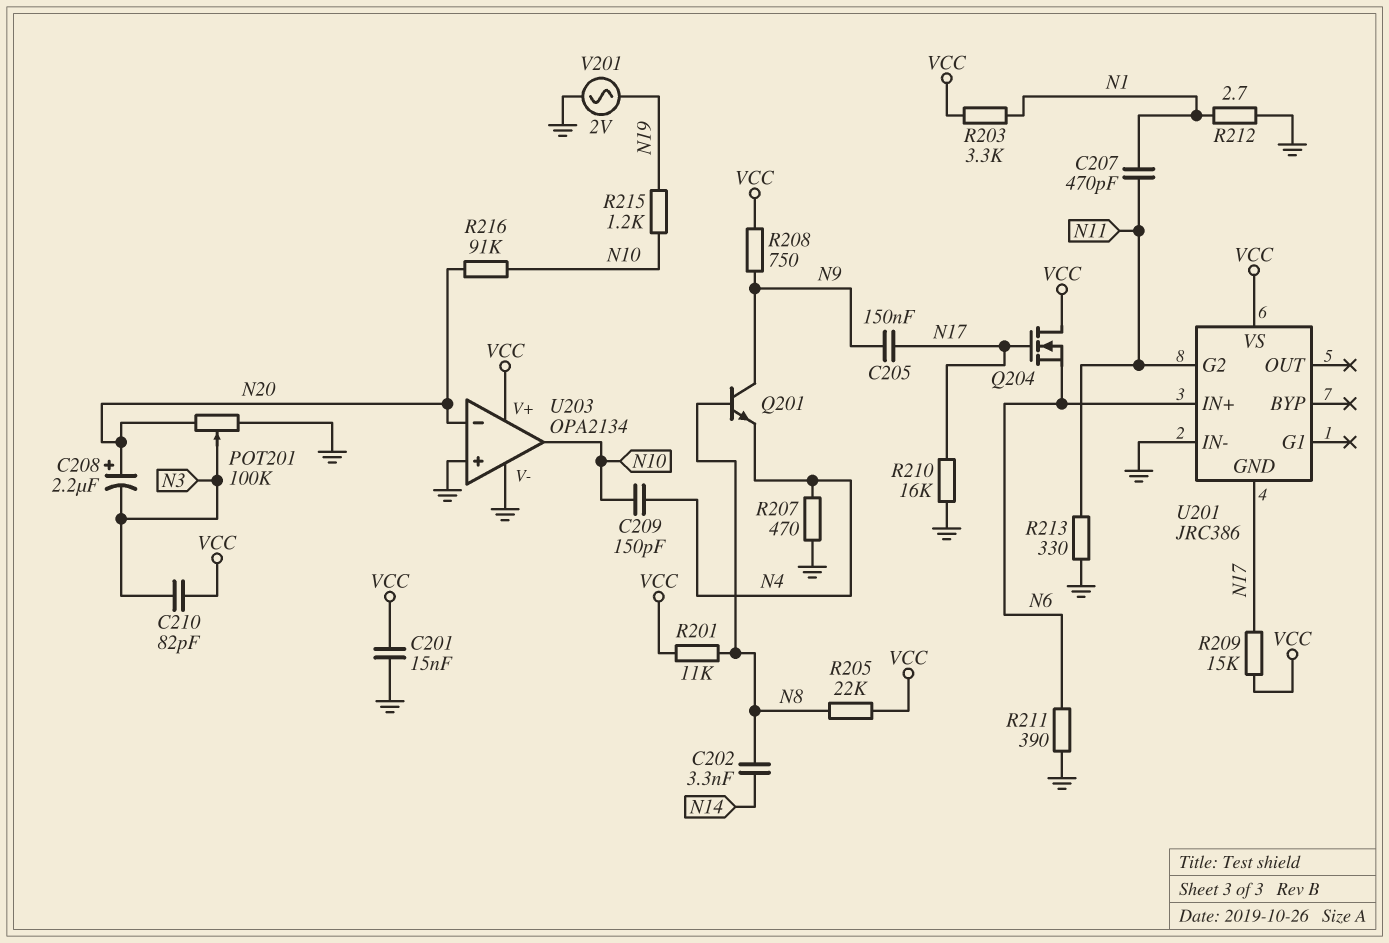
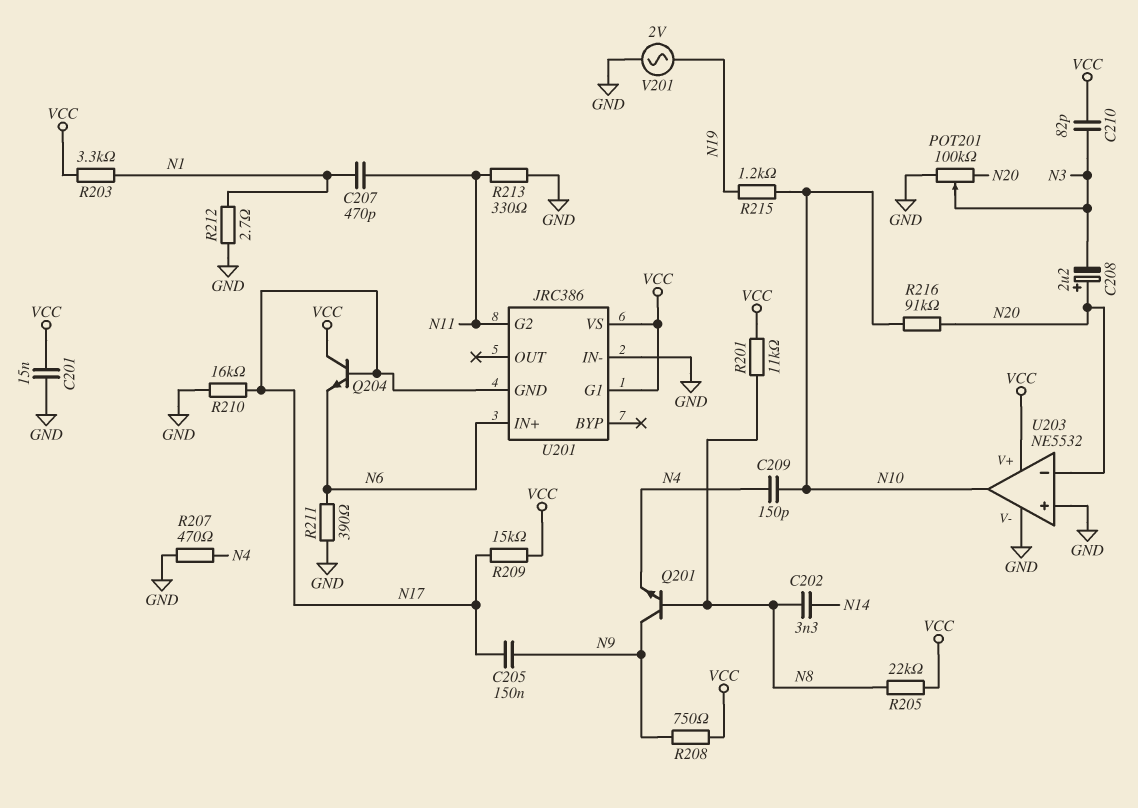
Q204: NMOS (G N17, D VCC, S N6) -> NPN (B N17, C VCC, E N6)
U201 pin G1: none -> VCC
U203: OPA2134 -> NE5532

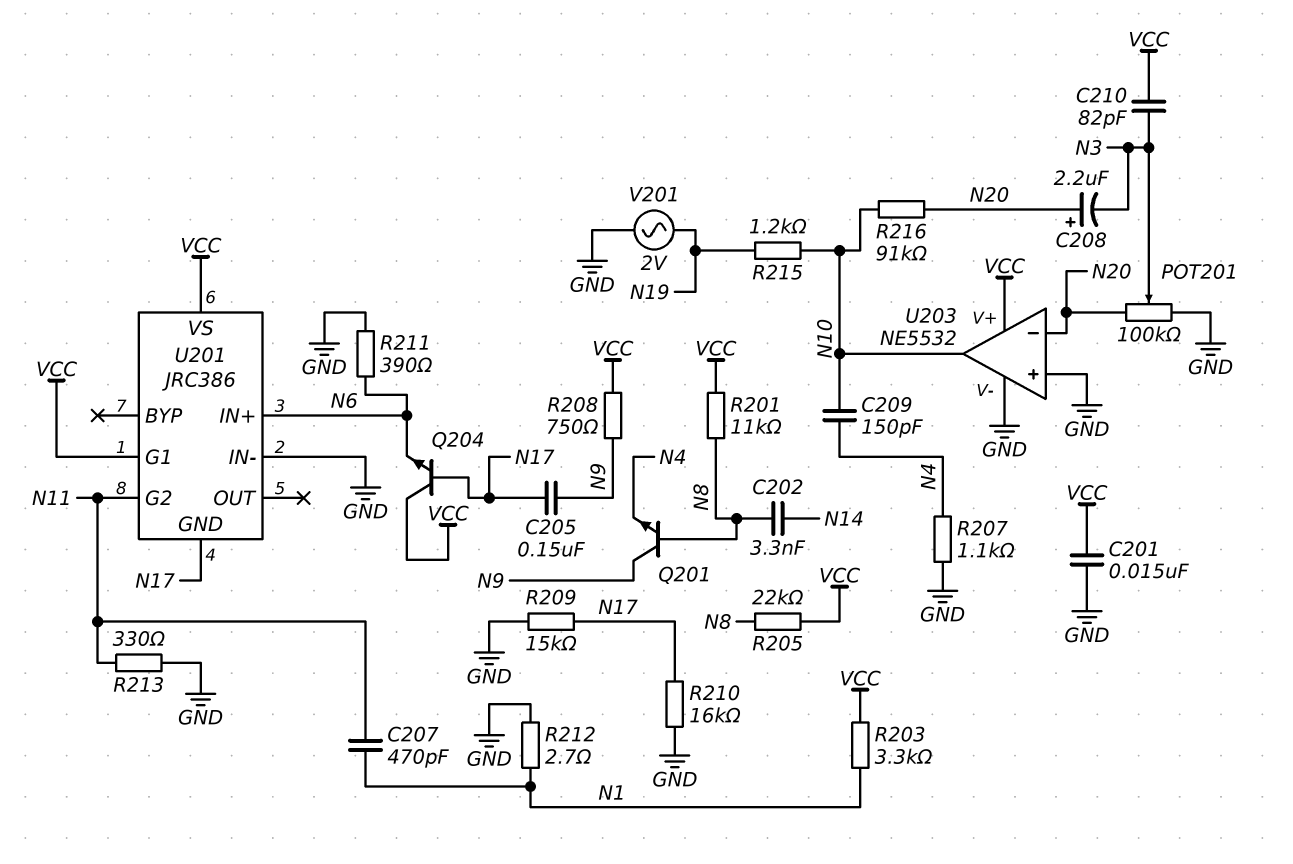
R207: 470 (GND, N4) -> 1.1k (GND, N4)
R209: 15k (N17, VCC) -> 15k (GND, N17)

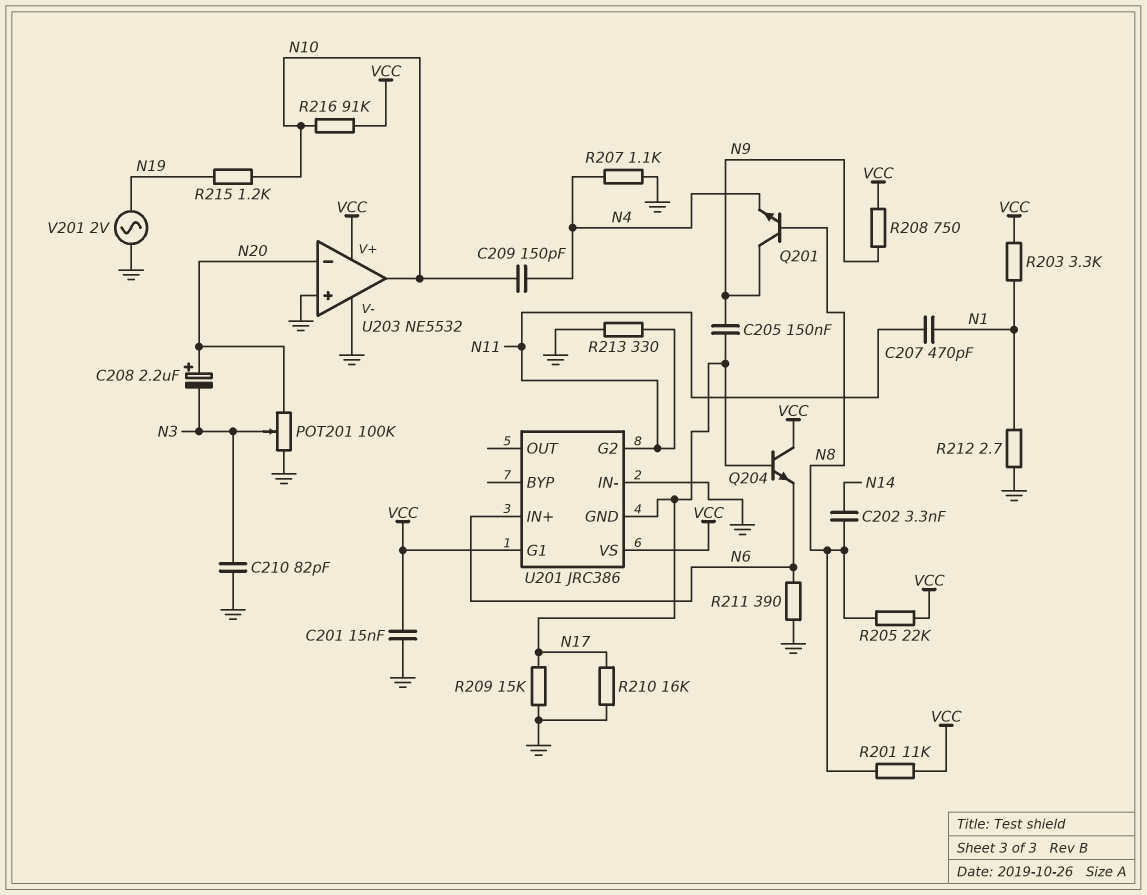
C210: 82pF (N3, VCC) -> 82pF (GND, N3)
R216: 91k (N10, N20) -> 91k (N10, VCC)

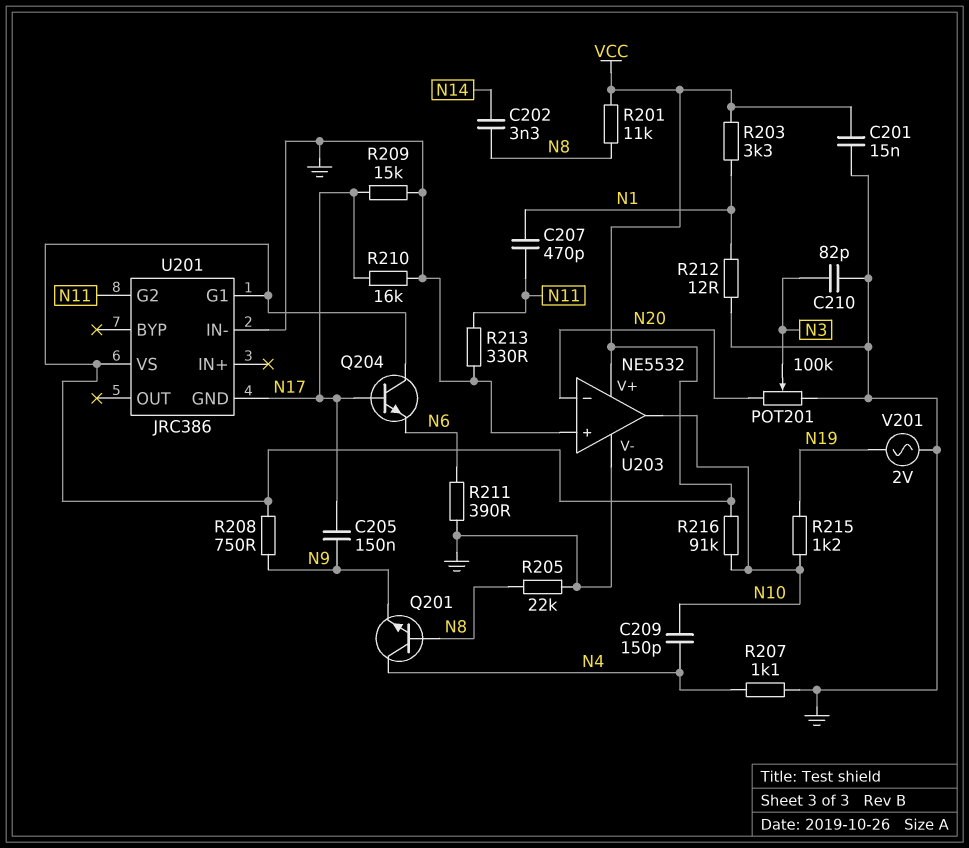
C208: 2.2uF (plus N20, minus N3) -> none
Q201: NPN (B N8, C N9, E N4) -> NPN (B N8, C N4, E N9)
R205: 22k (N8, VCC) -> 22k (GND, N8)
R212: 2.7 (GND, N1) -> 12 (GND, N1)
U201 pin IN+: N6 -> none

